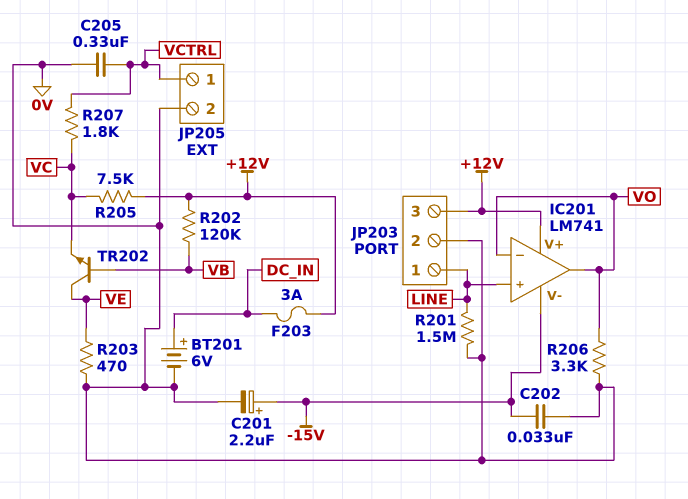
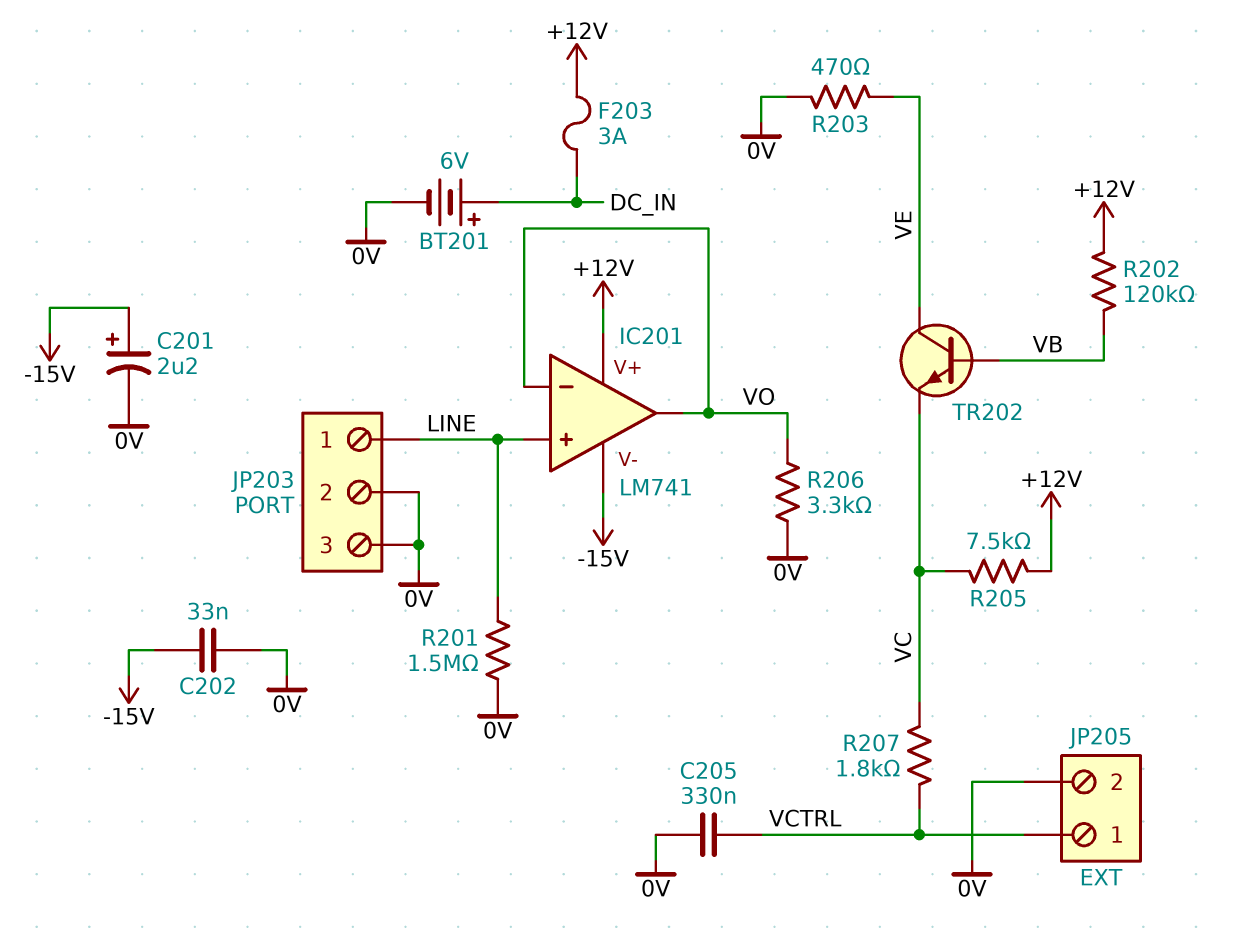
JP203 pin 3: +12V -> 0V

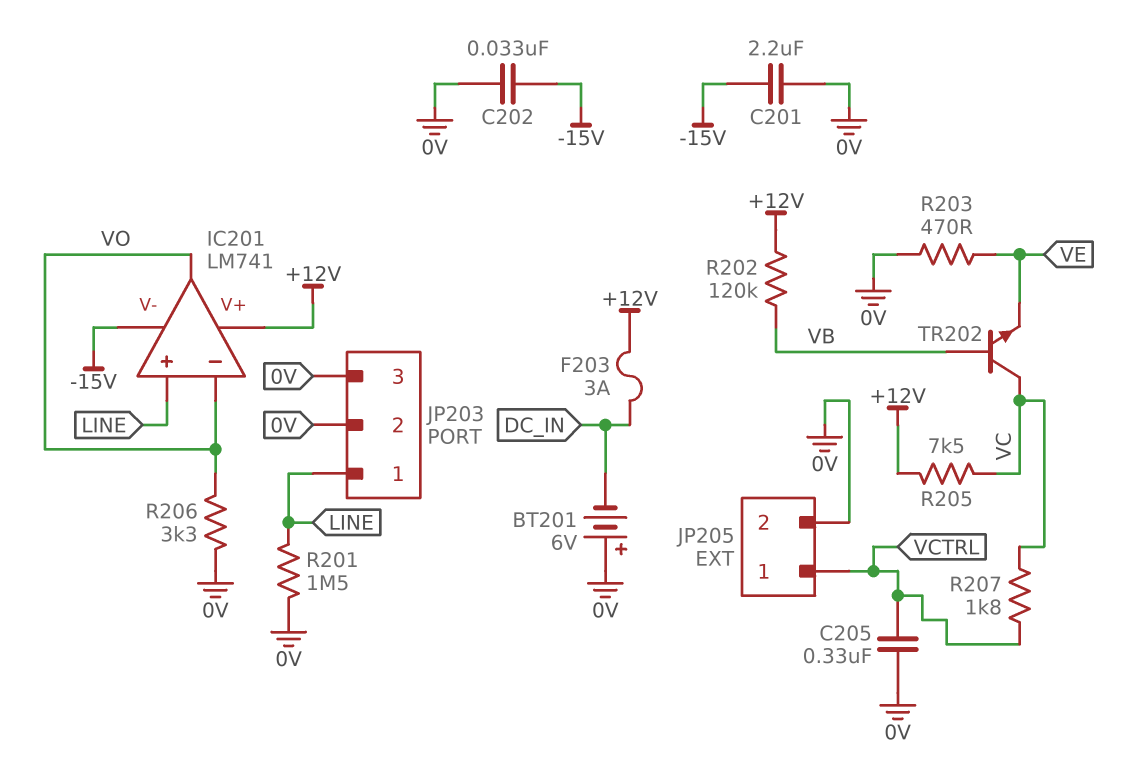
BT201: 6V (plus DC_IN, minus 0V) -> 6V (plus 0V, minus DC_IN)
C201: 2.2uF (plus -15V, minus 0V) -> 2.2uF (-15V, 0V)
TR202: NPN (B VB, C VE, E VC) -> NPN (B VB, C VC, E VE)

